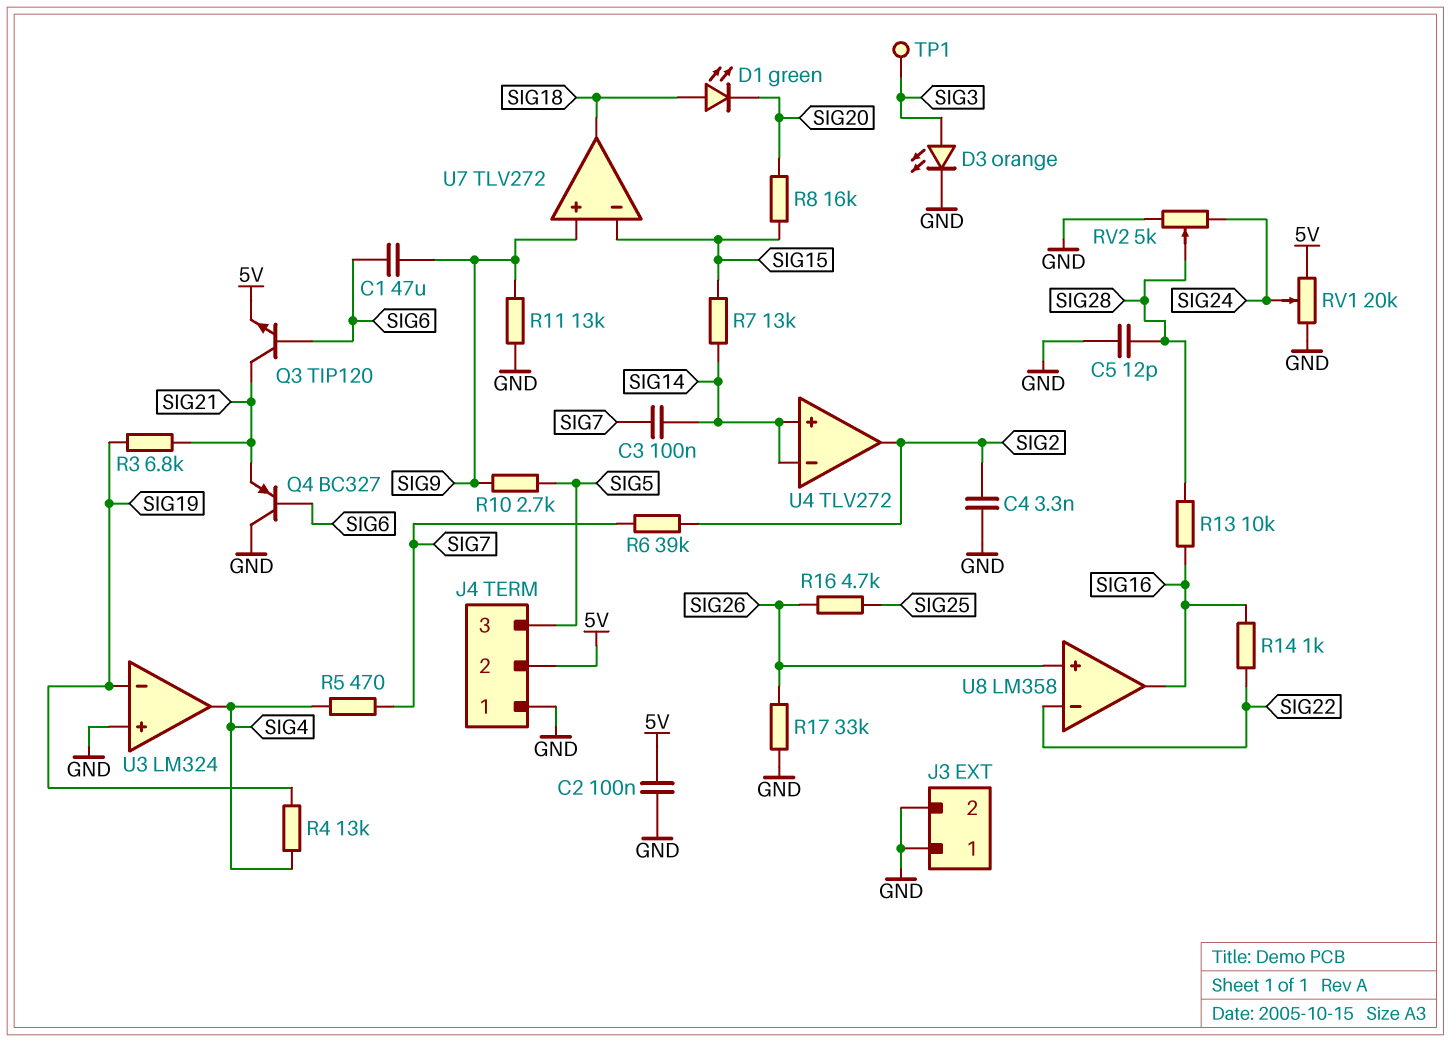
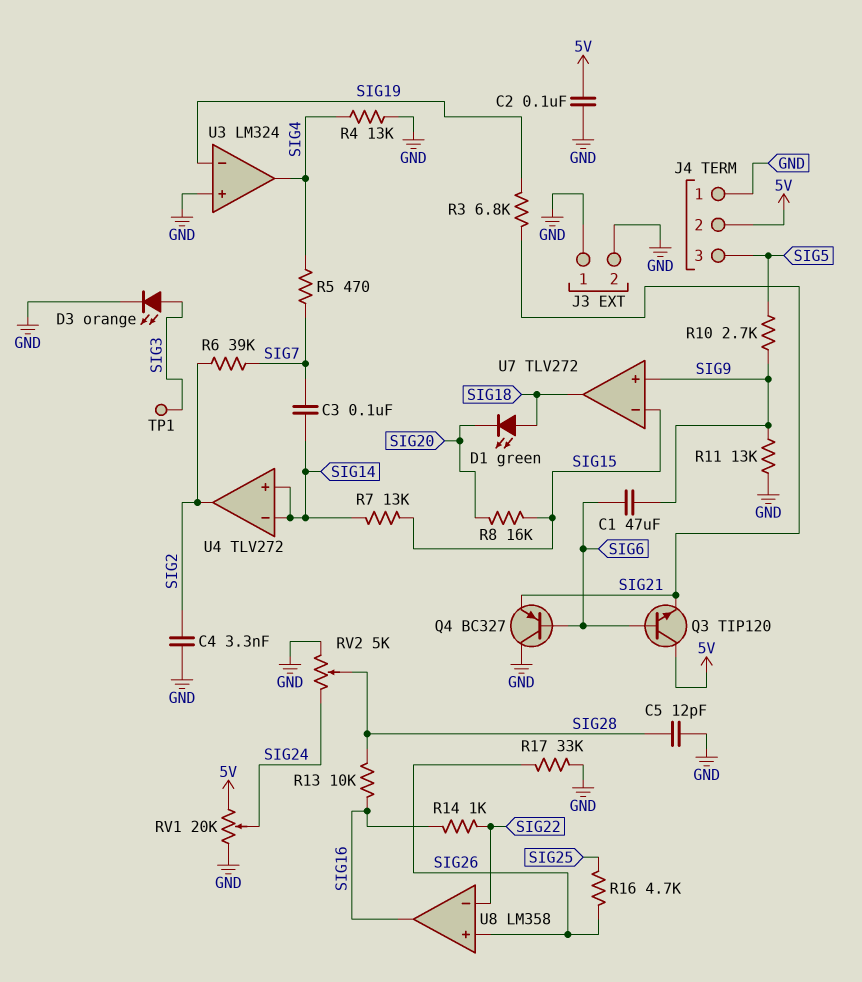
Q3: NPN TIP120 (B SIG6, C SIG21, E 5V) -> NPN TIP120 (B SIG6, C 5V, E SIG21)
R4: 13k (SIG4, SIG19) -> 13k (GND, SIG4)

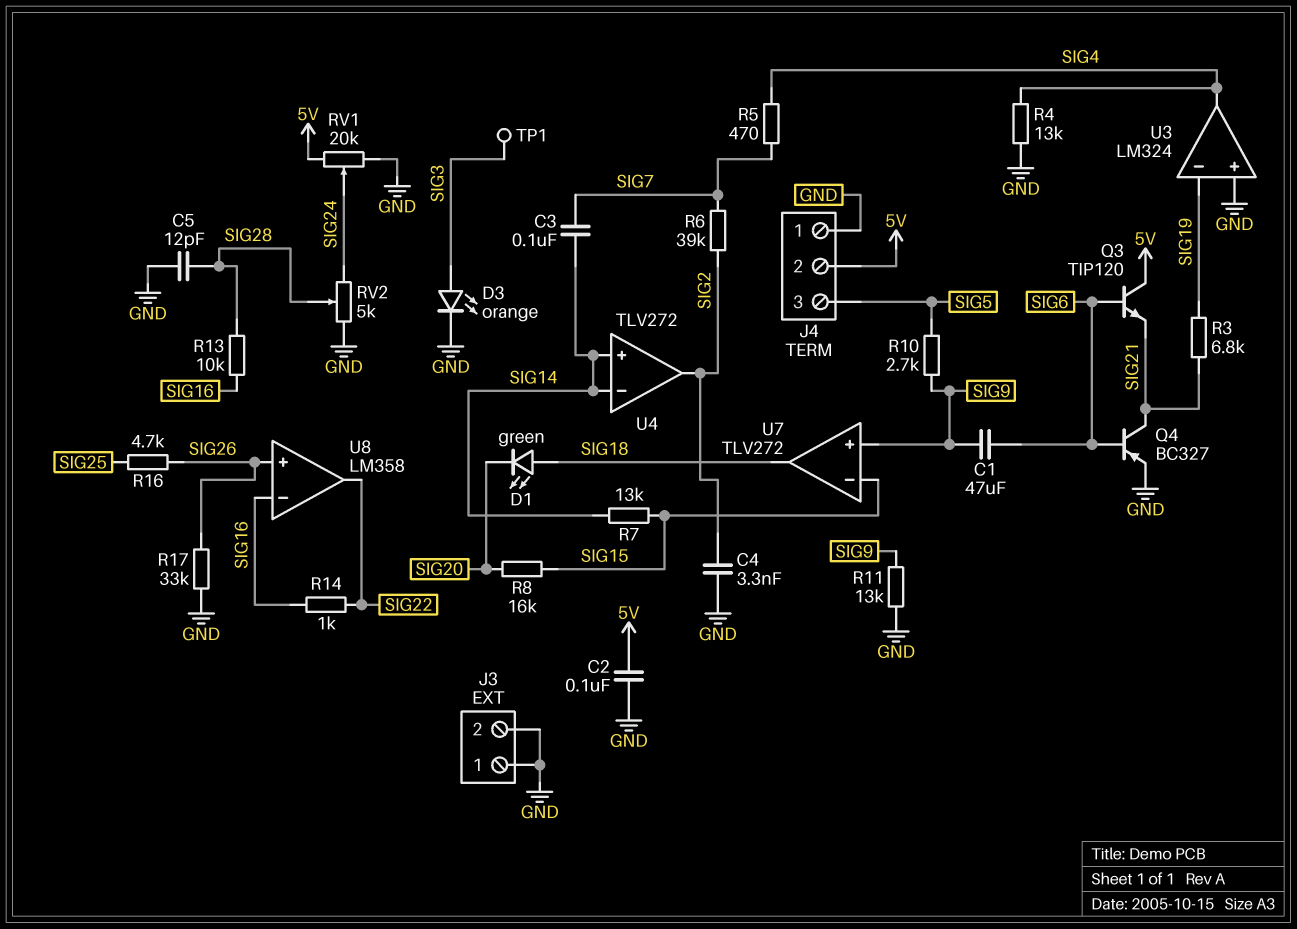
Q4: PNP BC327 (B SIG6, C GND, E SIG21) -> PNP BC327 (B SIG6, C SIG21, E GND)
U8 pin in-: SIG22 -> SIG16
U8 pin out: SIG16 -> SIG22

